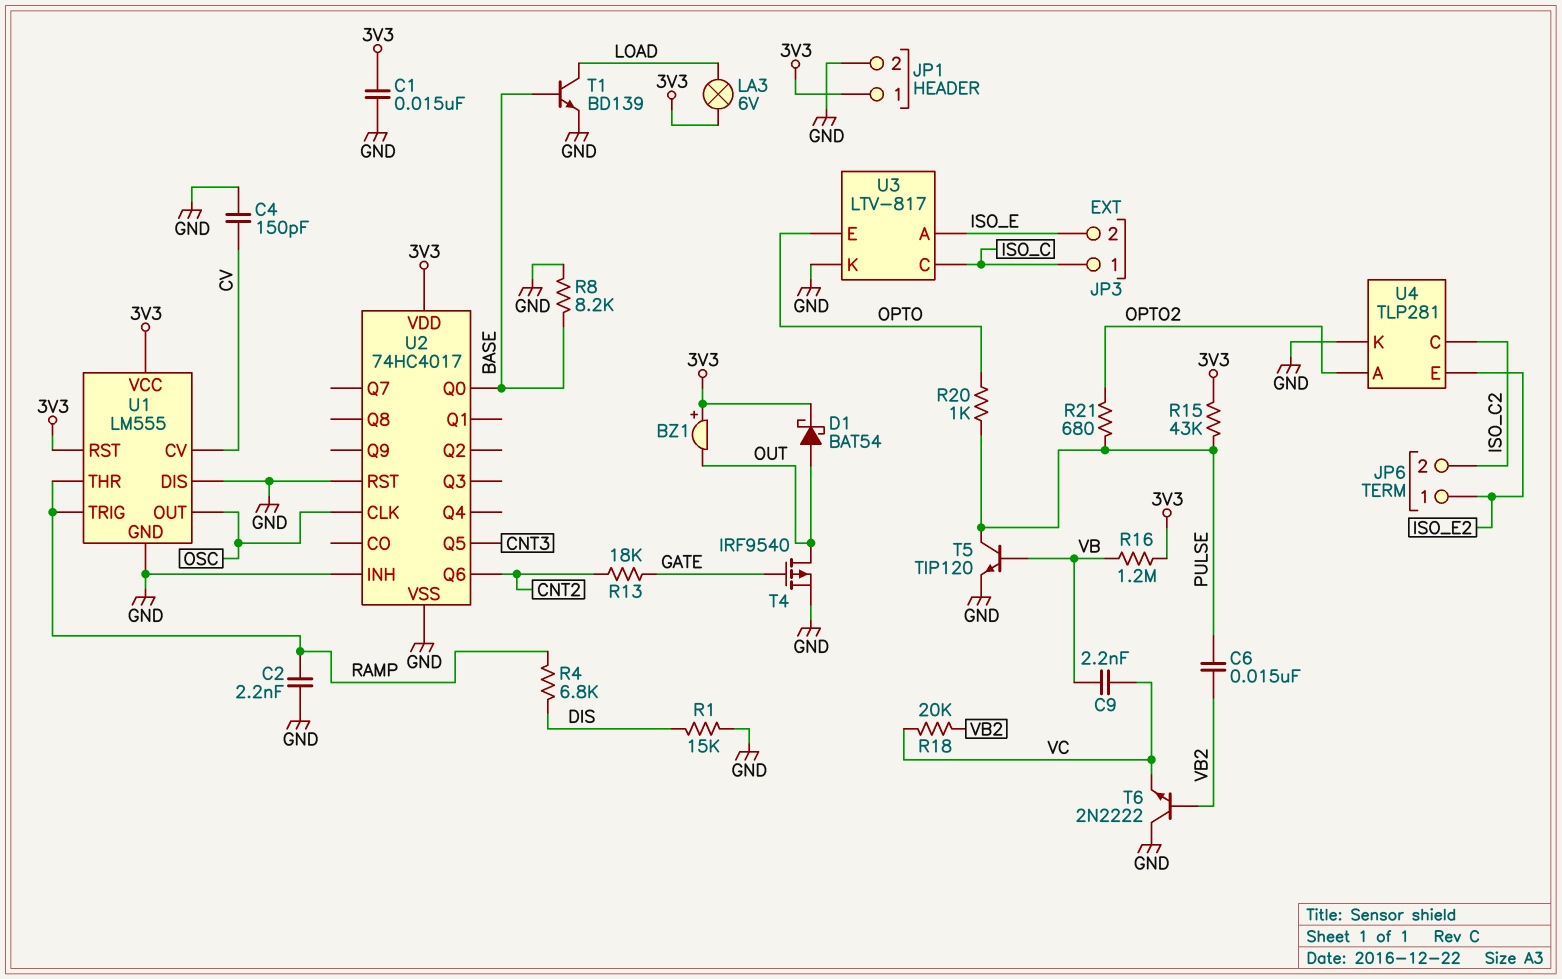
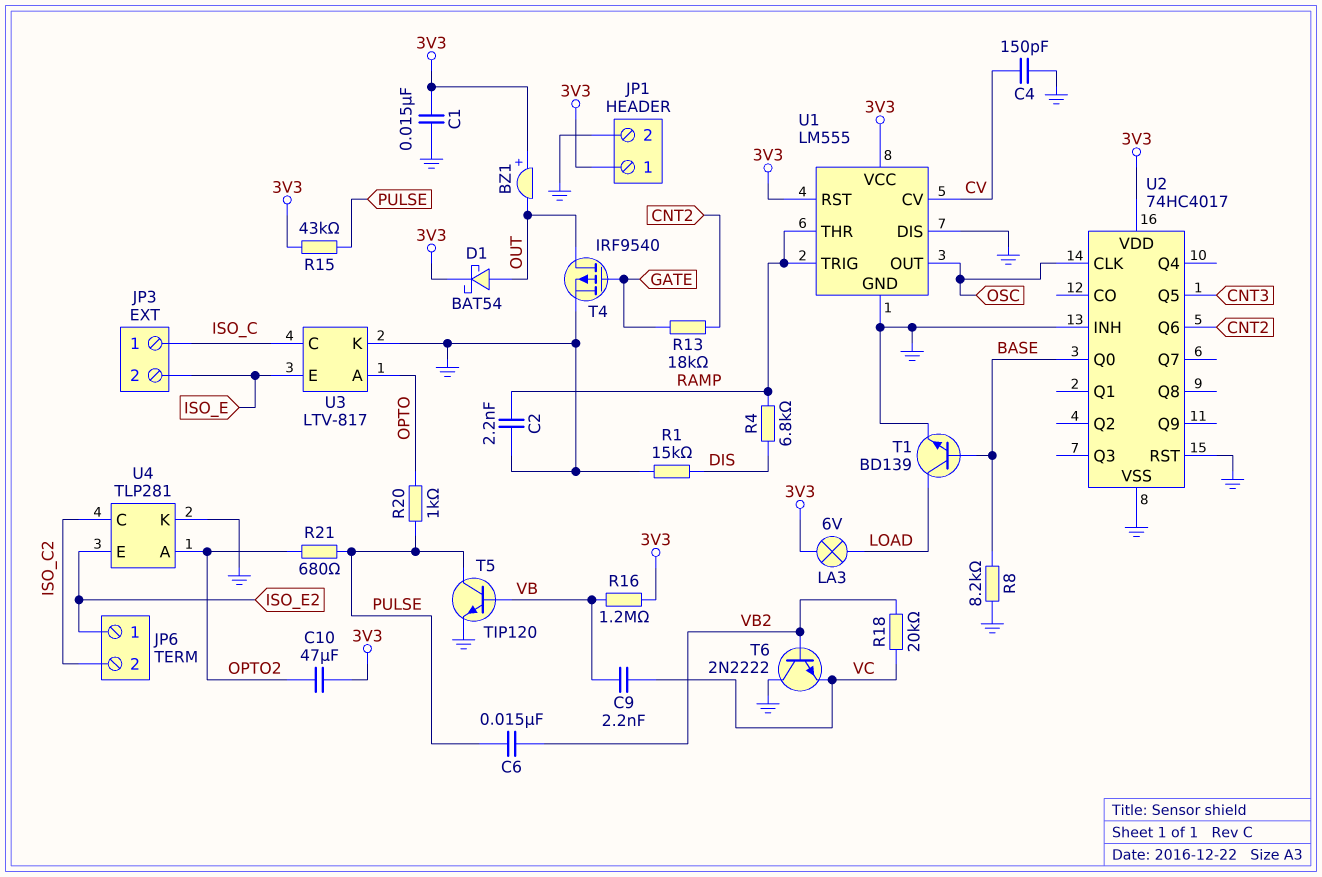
C10: none -> 47uF (3V3, OPTO2)
U3 pin A: ISO_E -> OPTO
U3 pin E: OPTO -> ISO_E

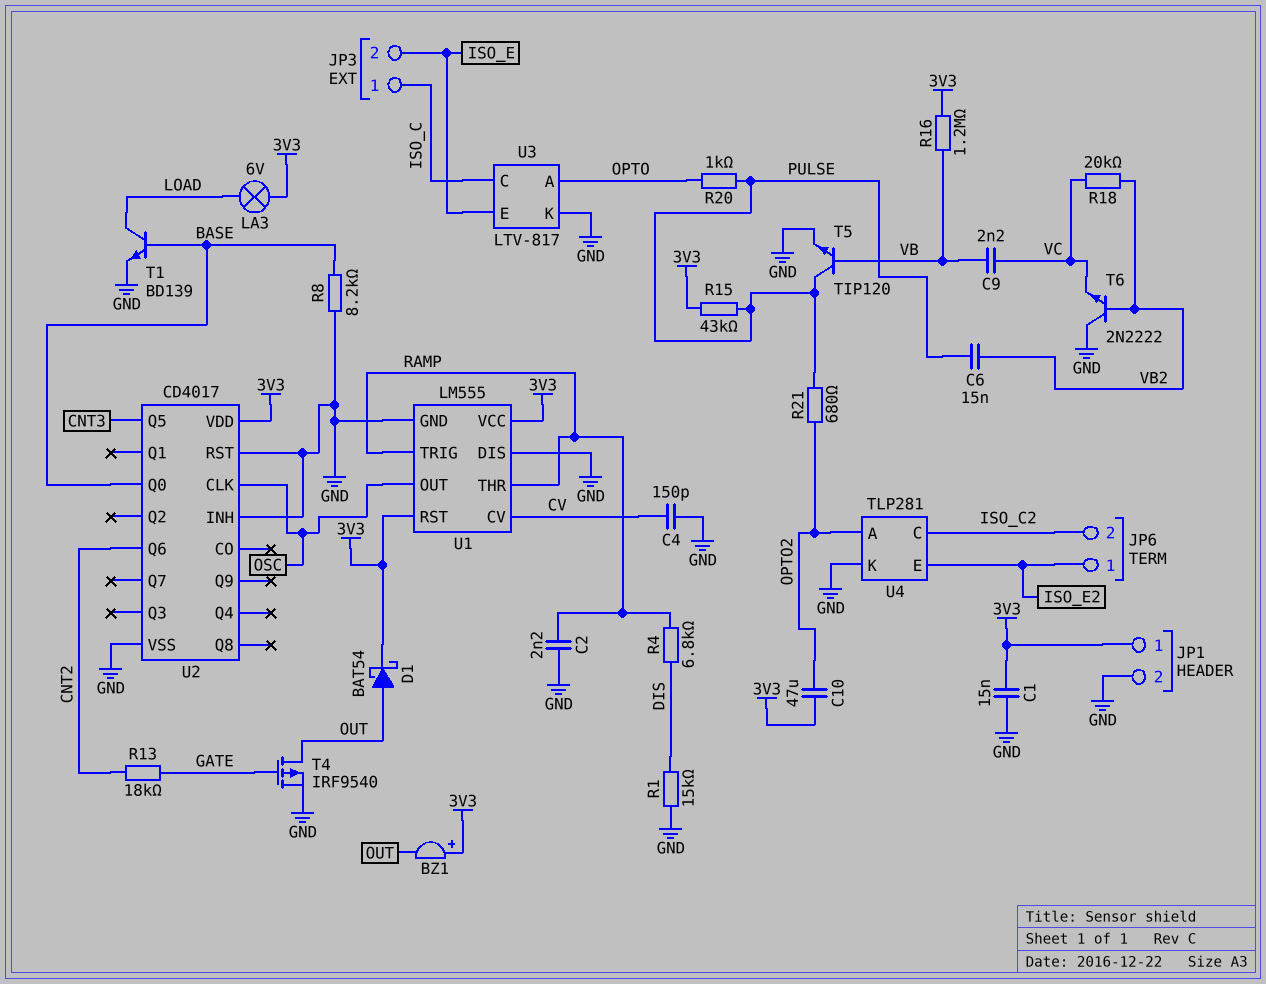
U2: 74HC4017 -> CD4017

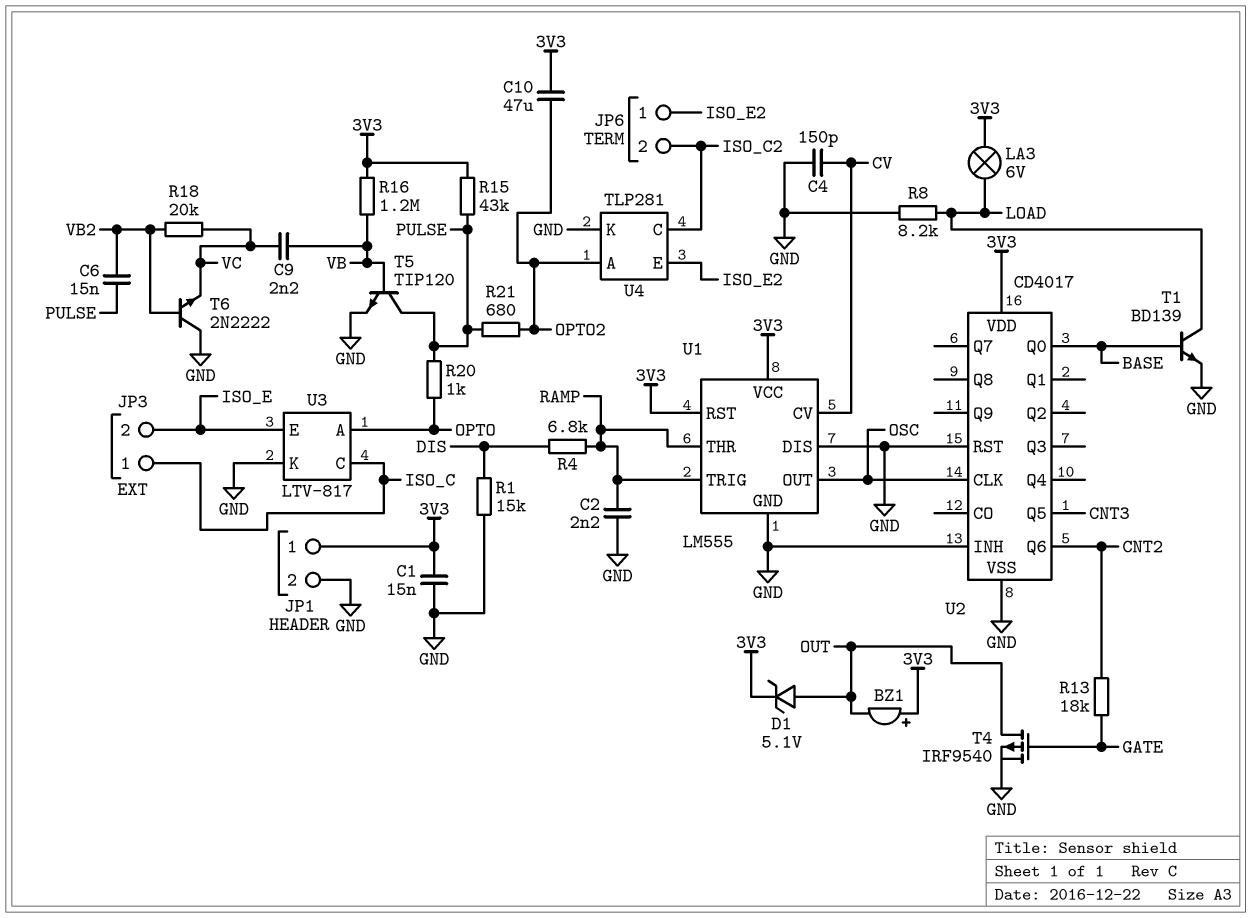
D1: schottky BAT54 (A OUT, K 3V3) -> zener 5.1V (A OUT, K 3V3)
R8: 8.2k (BASE, GND) -> 8.2k (GND, LOAD)

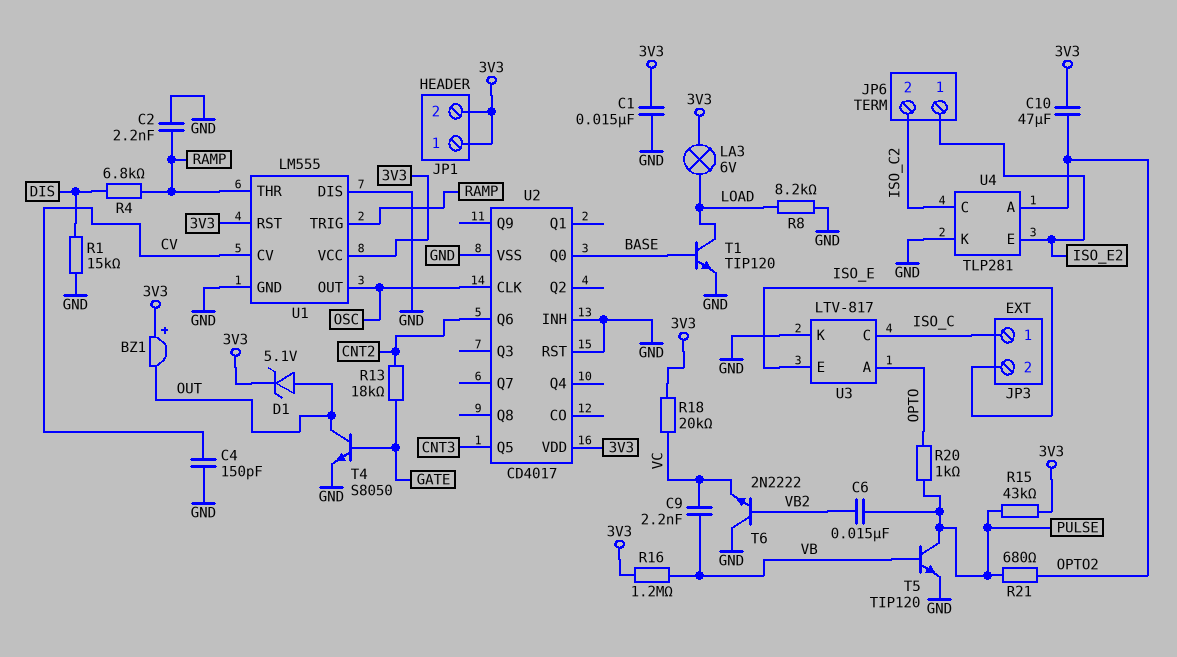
JP1 pin 2: GND -> 3V3
R18: 20k (VB2, VC) -> 20k (3V3, VC)
T1: NPN BD139 (B BASE, C LOAD, E GND) -> NPN TIP120 (B BASE, C LOAD, E GND)
T4: PMOS IRF9540 (G GATE, D OUT, S GND) -> NPN S8050 (B GATE, C OUT, E GND)

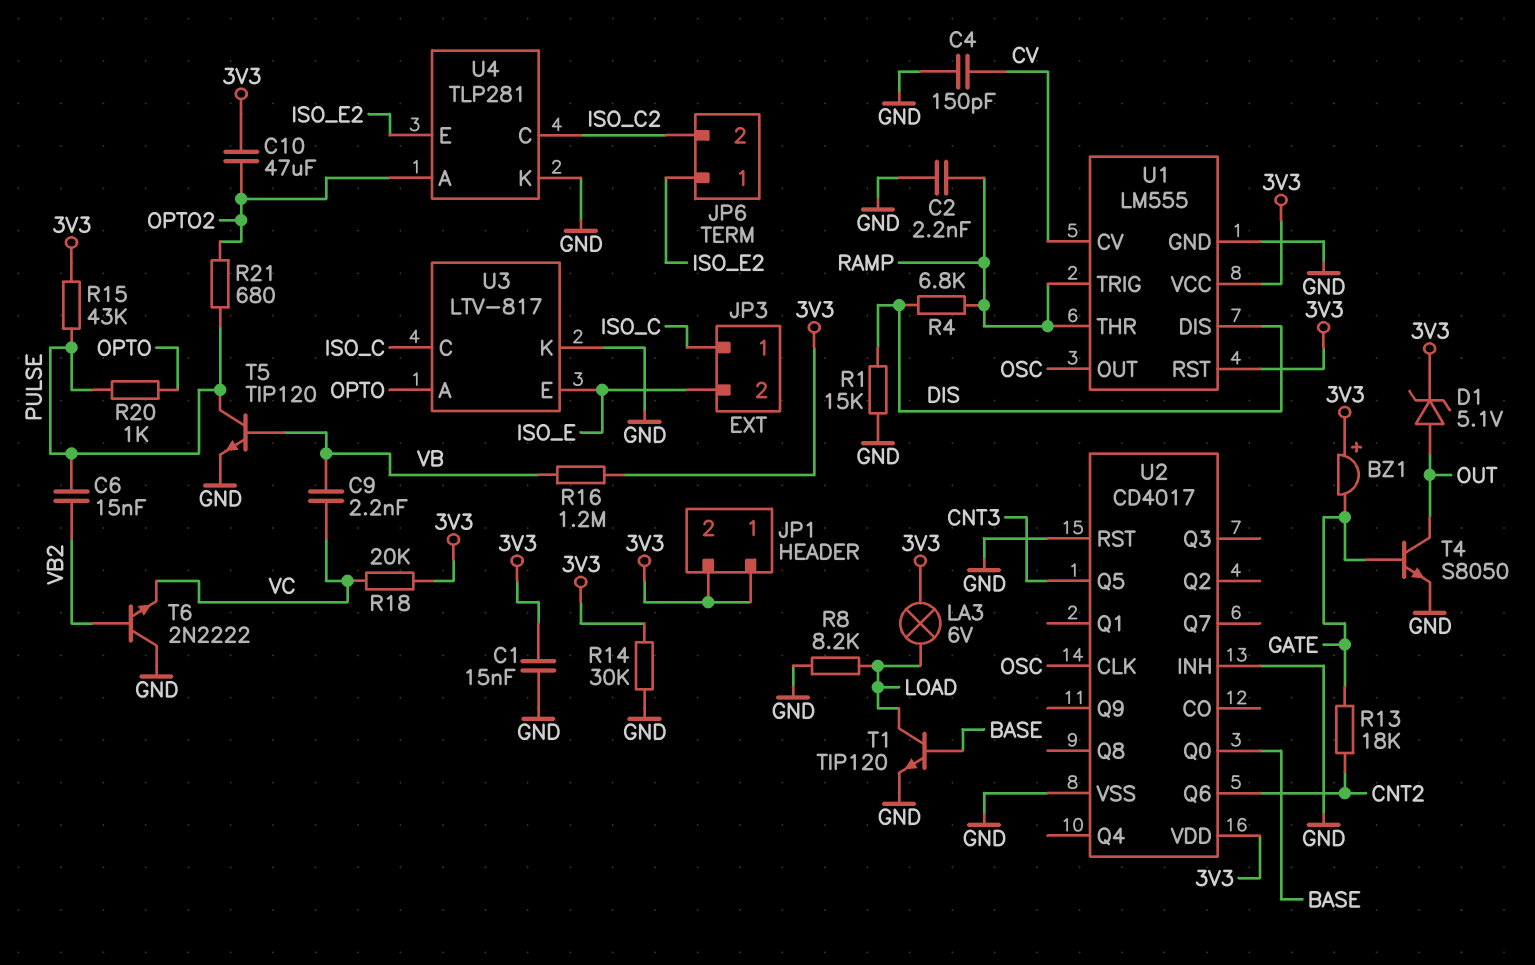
BZ1: buzzer (plus 3V3, minus OUT) -> buzzer (plus 3V3, minus GATE)
R14: none -> 30k (3V3, GND)
U1 pin DIS: GND -> DIS

